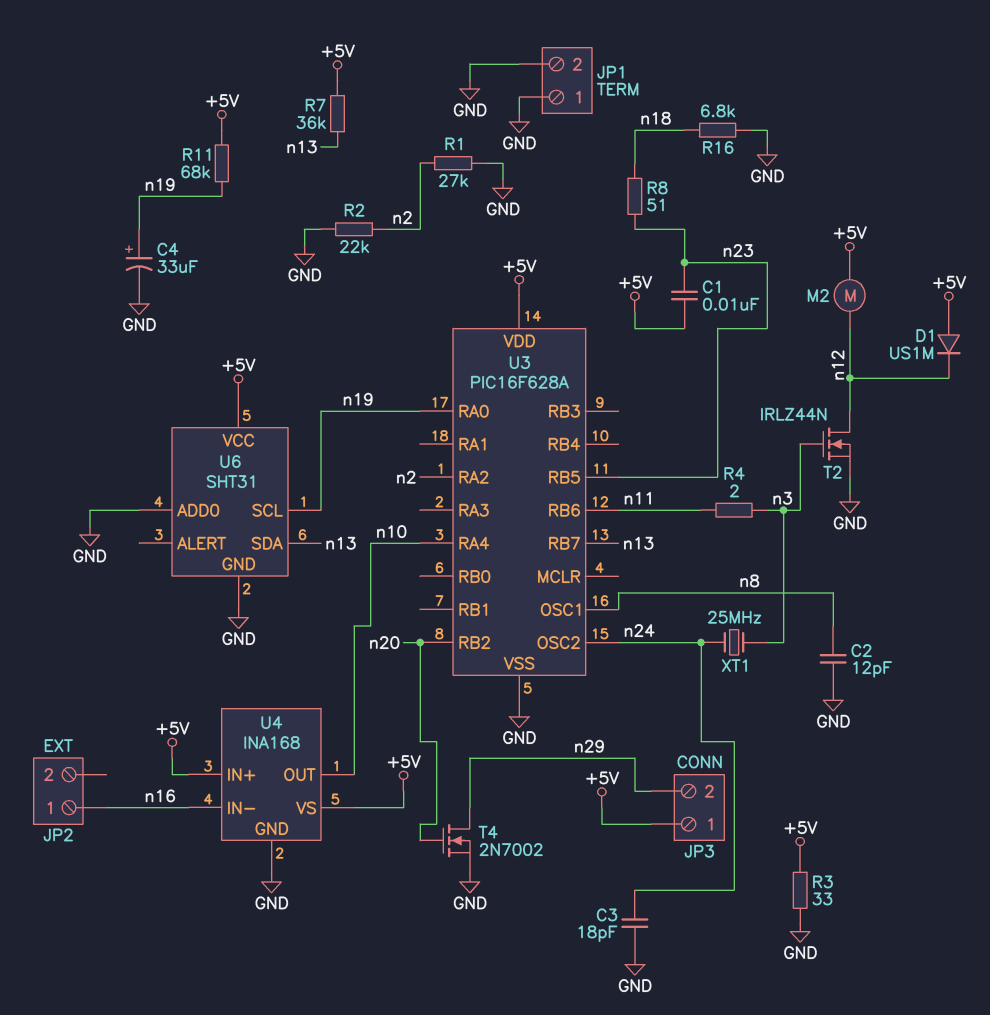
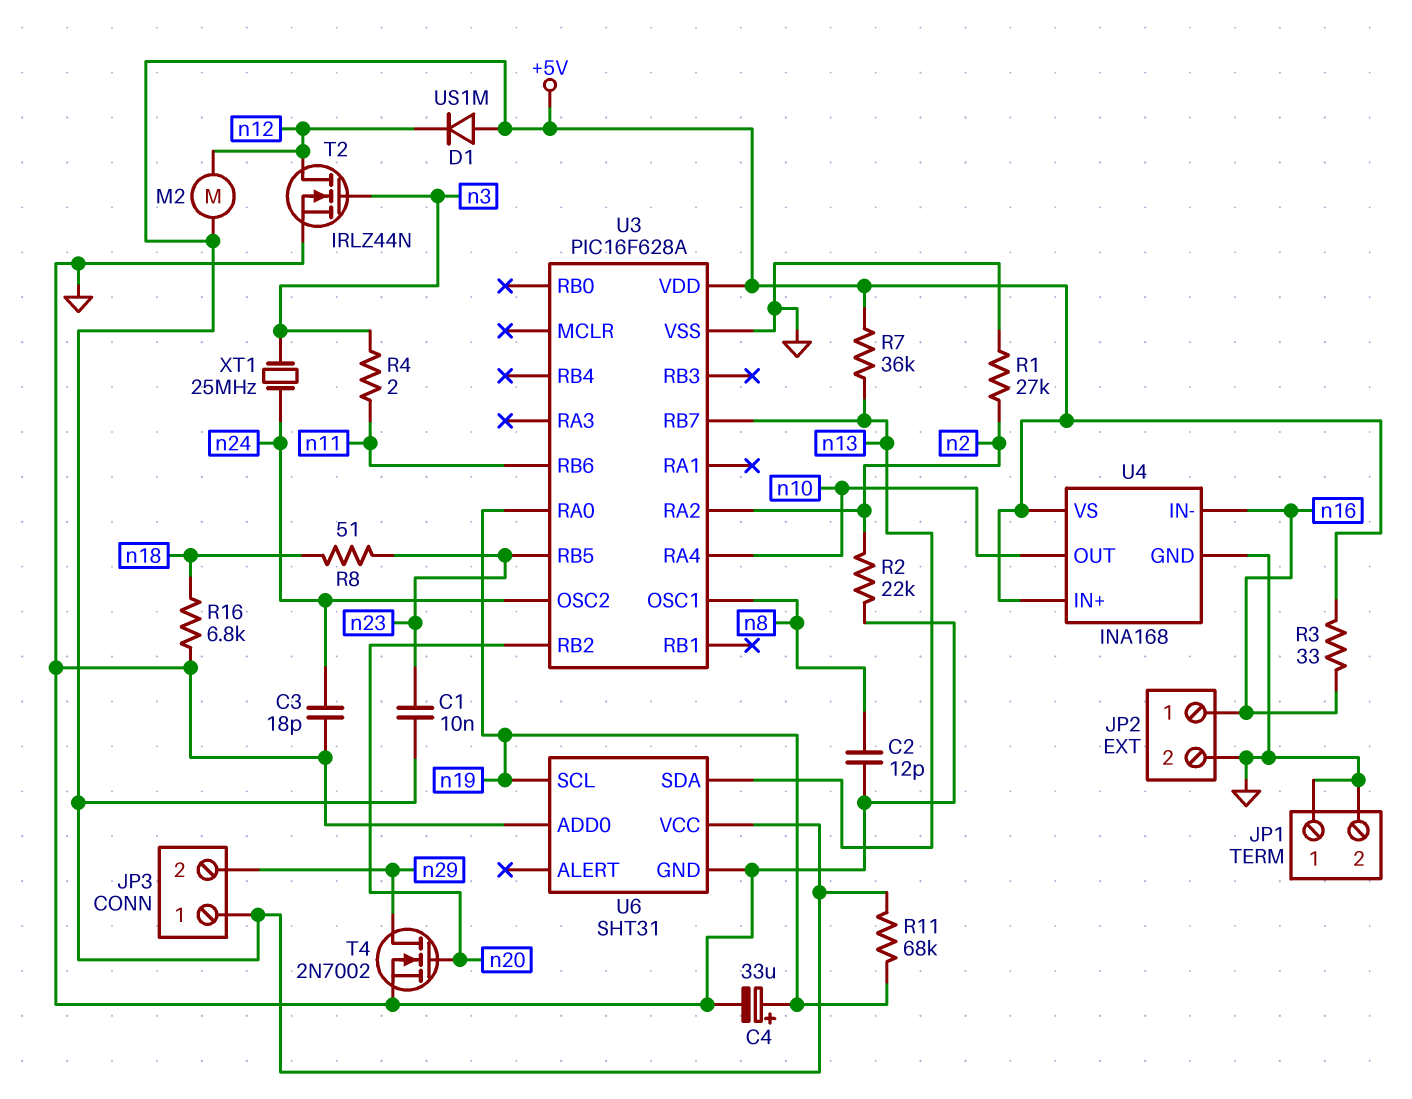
JP2 pin 2: none -> GND
R3: 33 (+5V, GND) -> 33 (+5V, n16)

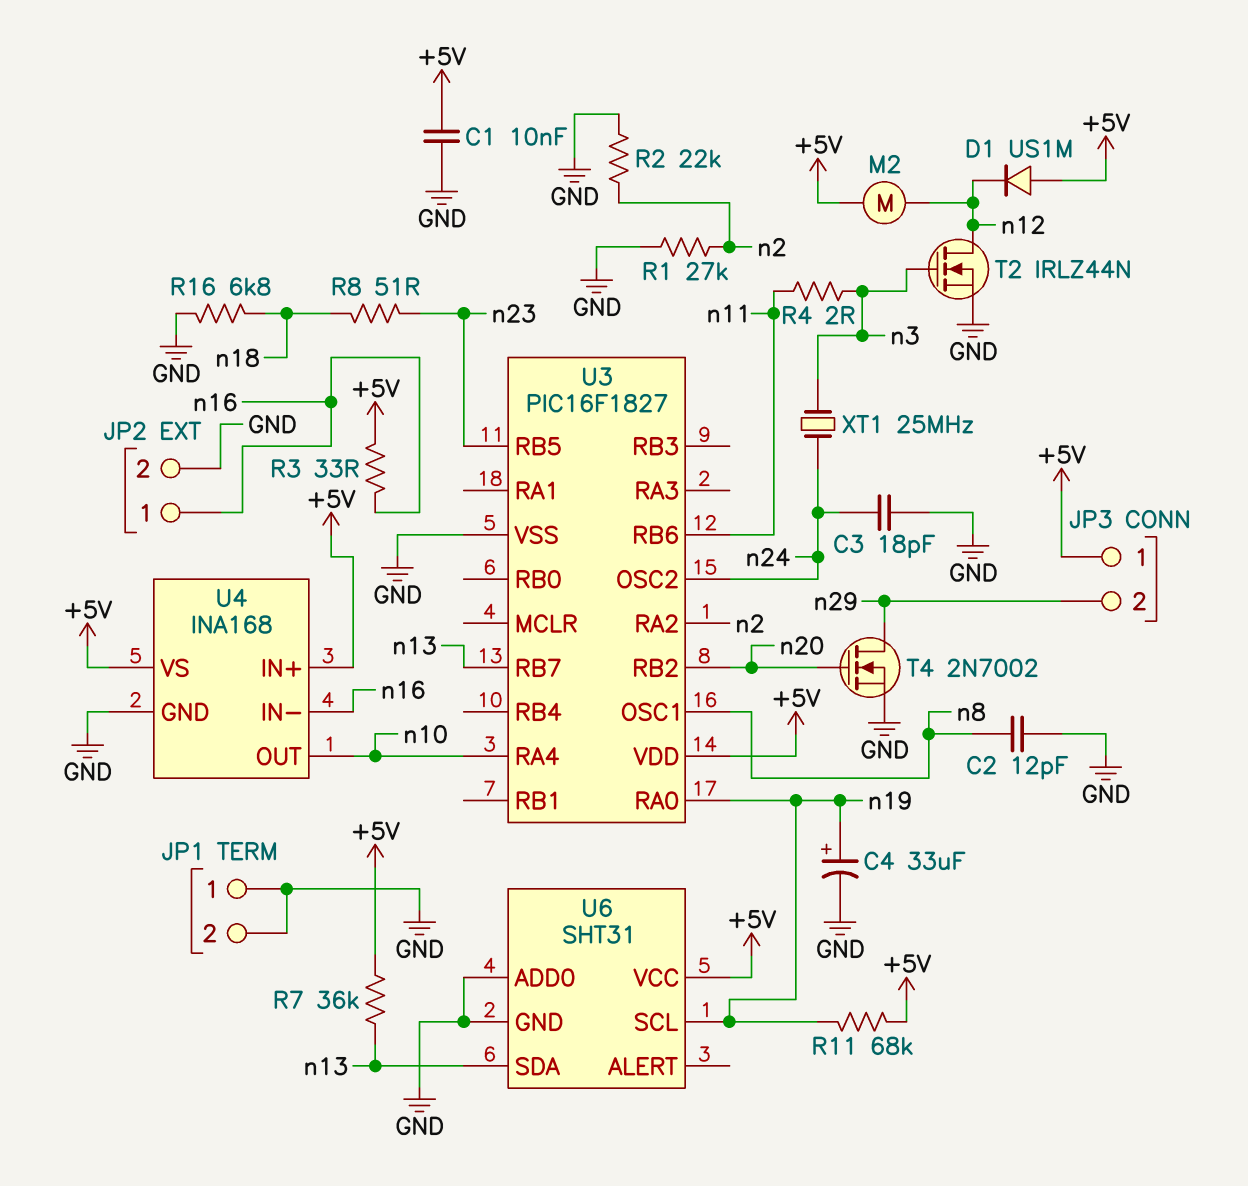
C1: 10nF (+5V, n23) -> 10nF (+5V, GND)
U3: PIC16F628A -> PIC16F1827

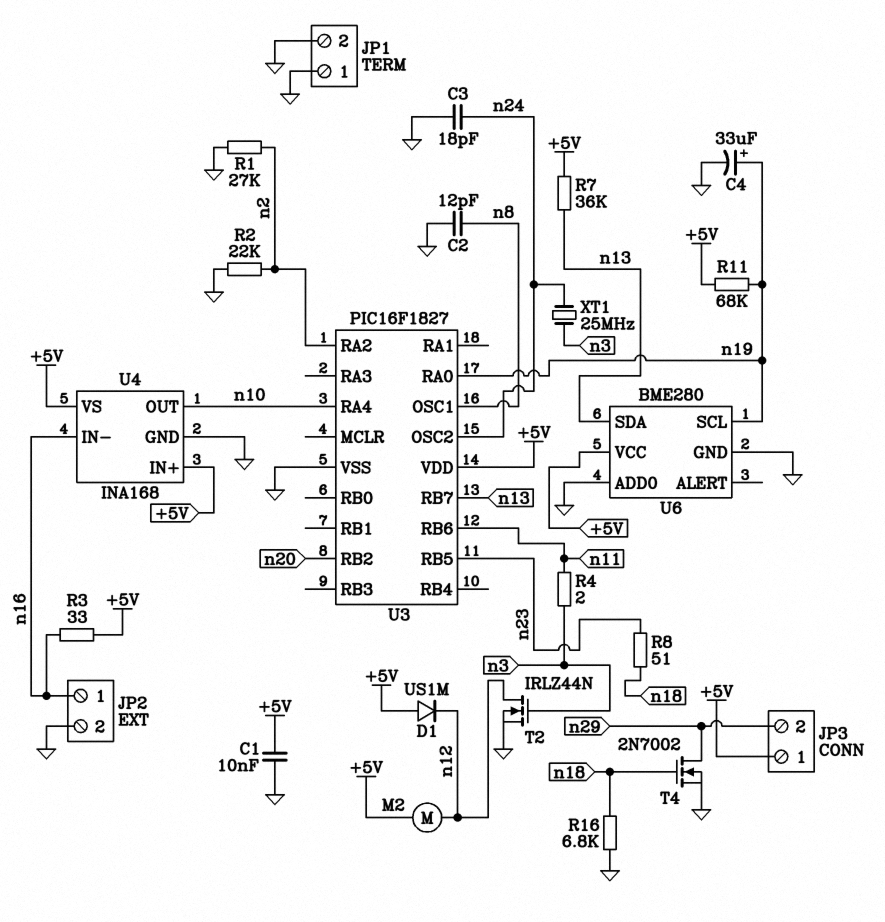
T4: NMOS 2N7002 (G n20, D n29, S GND) -> NMOS 2N7002 (G n18, D n29, S GND)
U6: SHT31 -> BME280

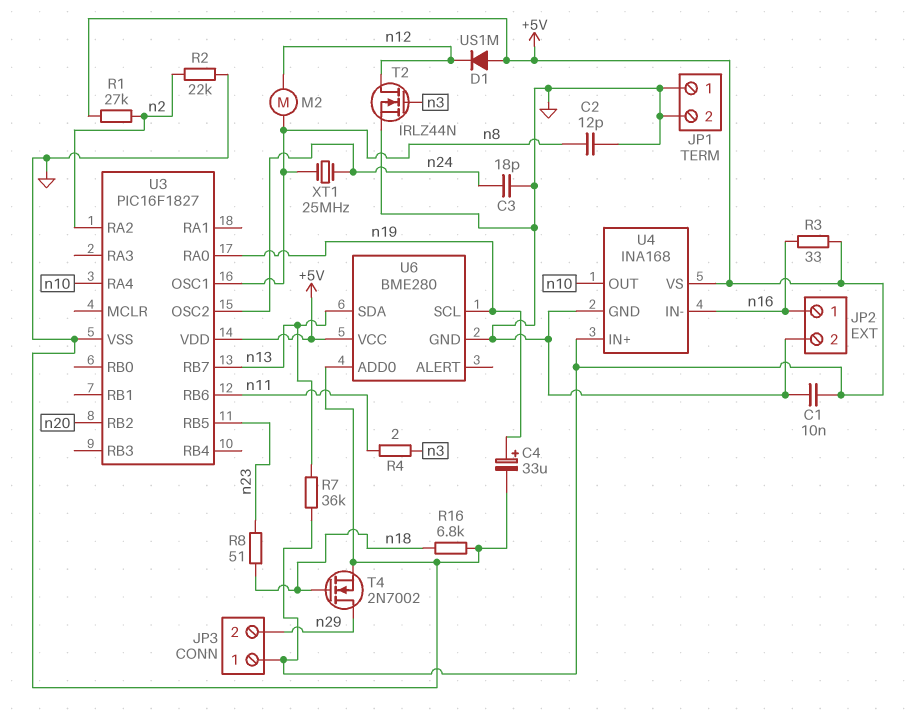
M2: motor (+5V, n12) -> motor (n8, n12)
R1: 27k (GND, n2) -> 27k (+5V, n2)
R11: 68k (+5V, n19) -> none
XT1: 25MHz (n3, n24) -> 25MHz (n8, n24)

